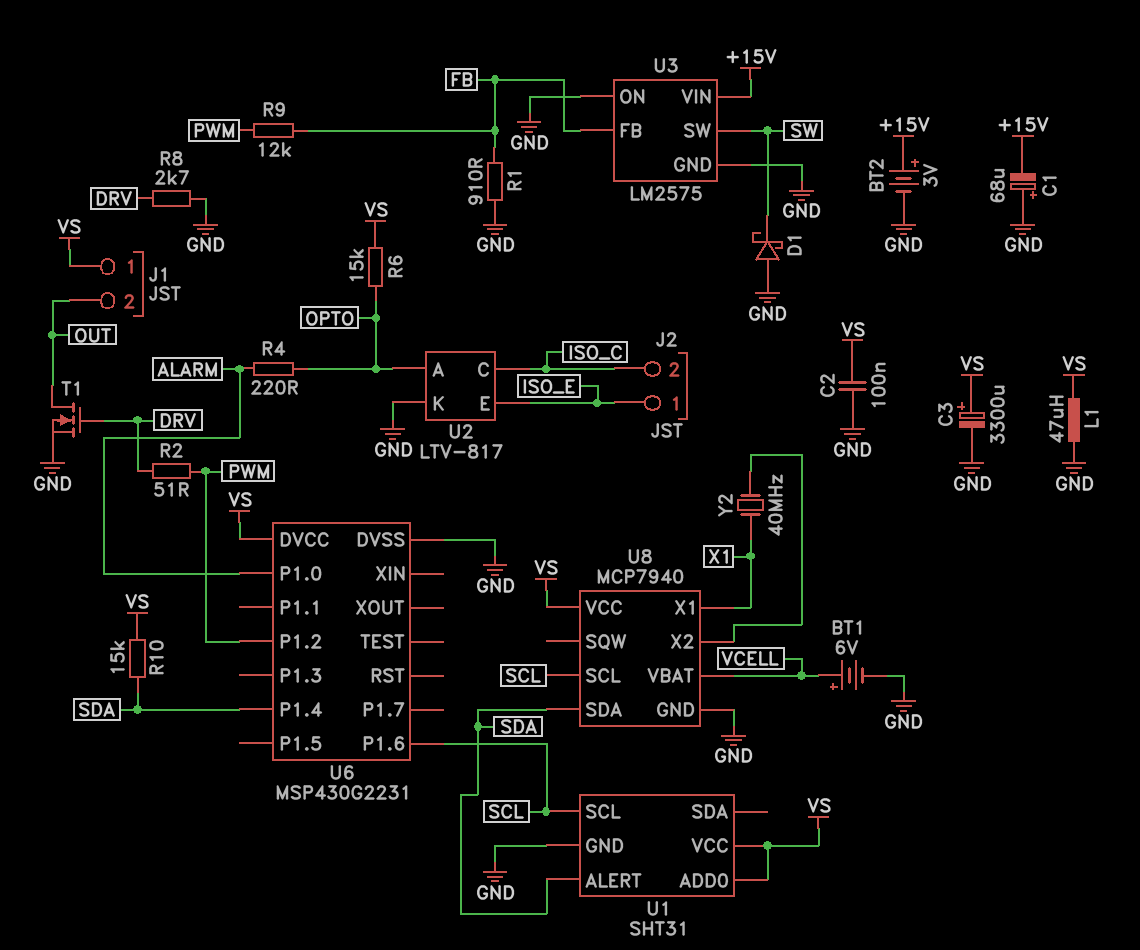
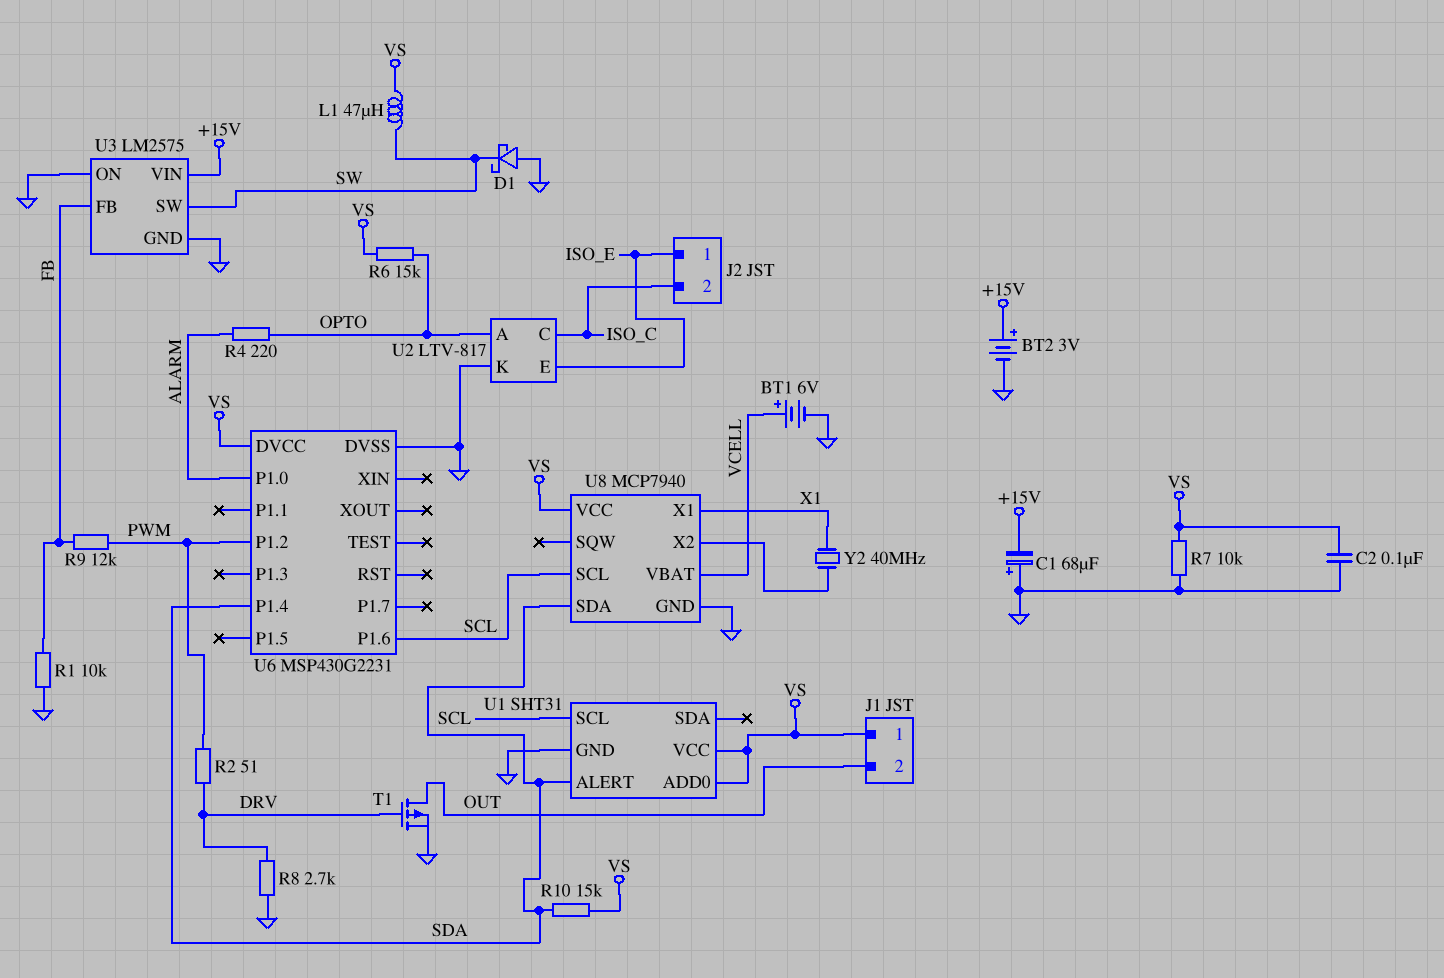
C3: 3300uF (plus VS, minus GND) -> none
L1: 47uH (GND, VS) -> 47uH (SW, VS)
R1: 910 (FB, GND) -> 10k (FB, GND)
R7: none -> 10k (GND, VS)
T1: NMOS (G DRV, D OUT, S GND) -> PMOS (G DRV, D OUT, S GND)

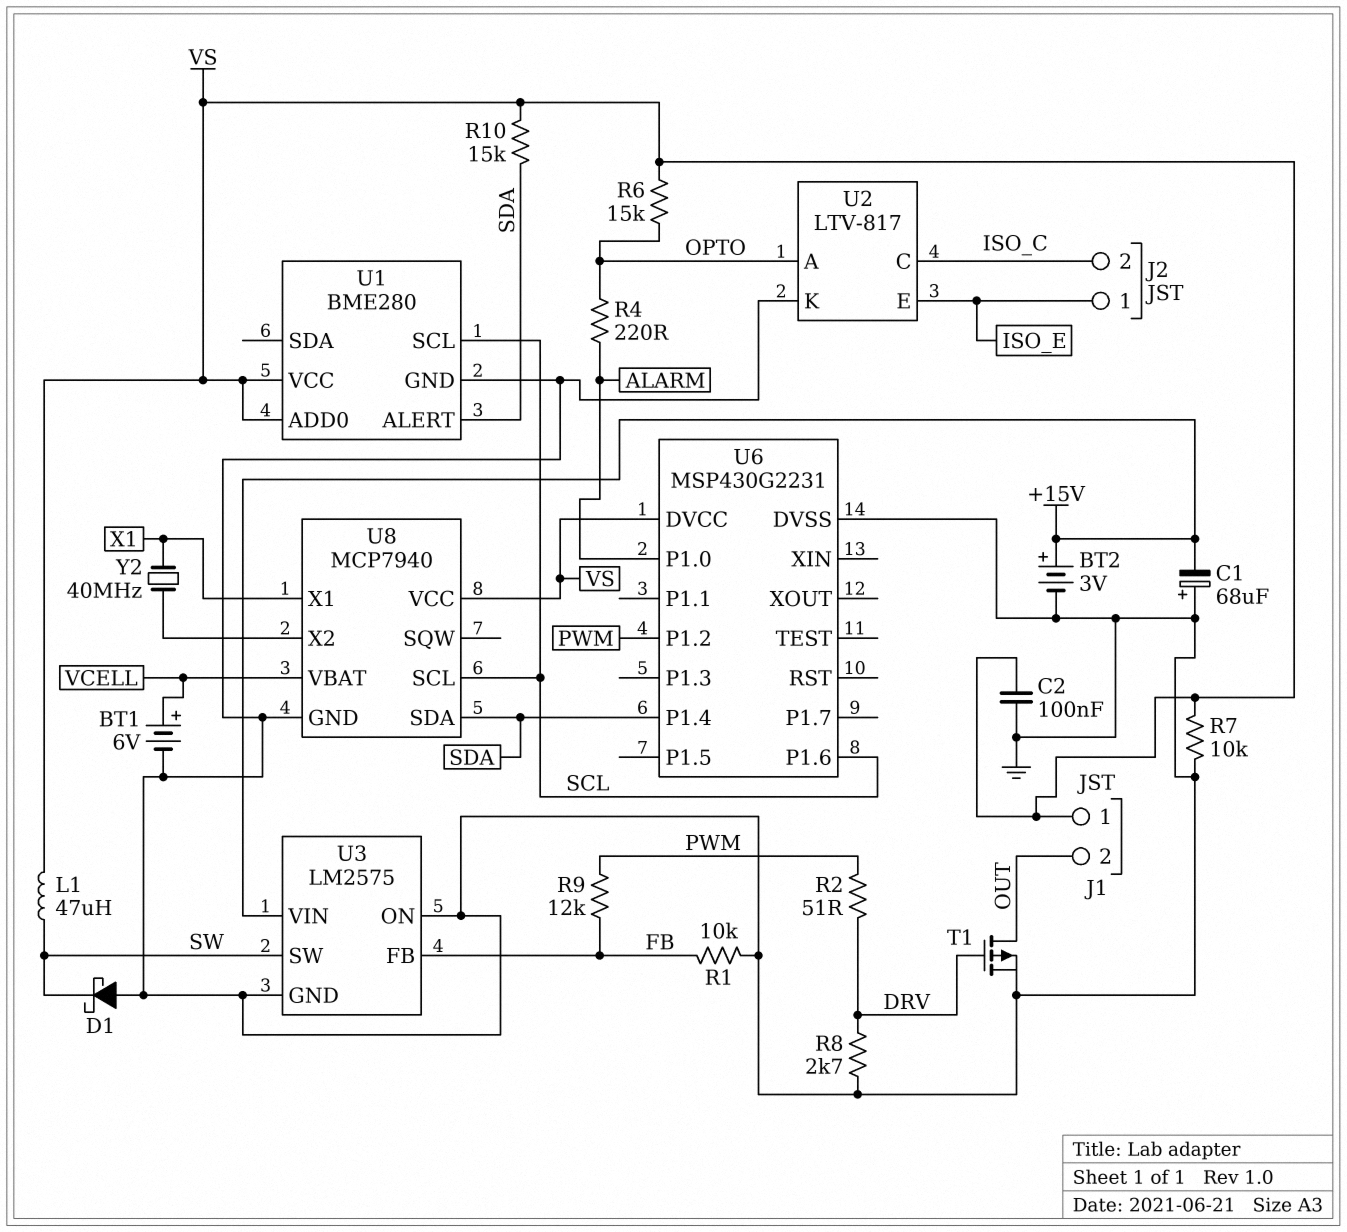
U1: SHT31 -> BME280

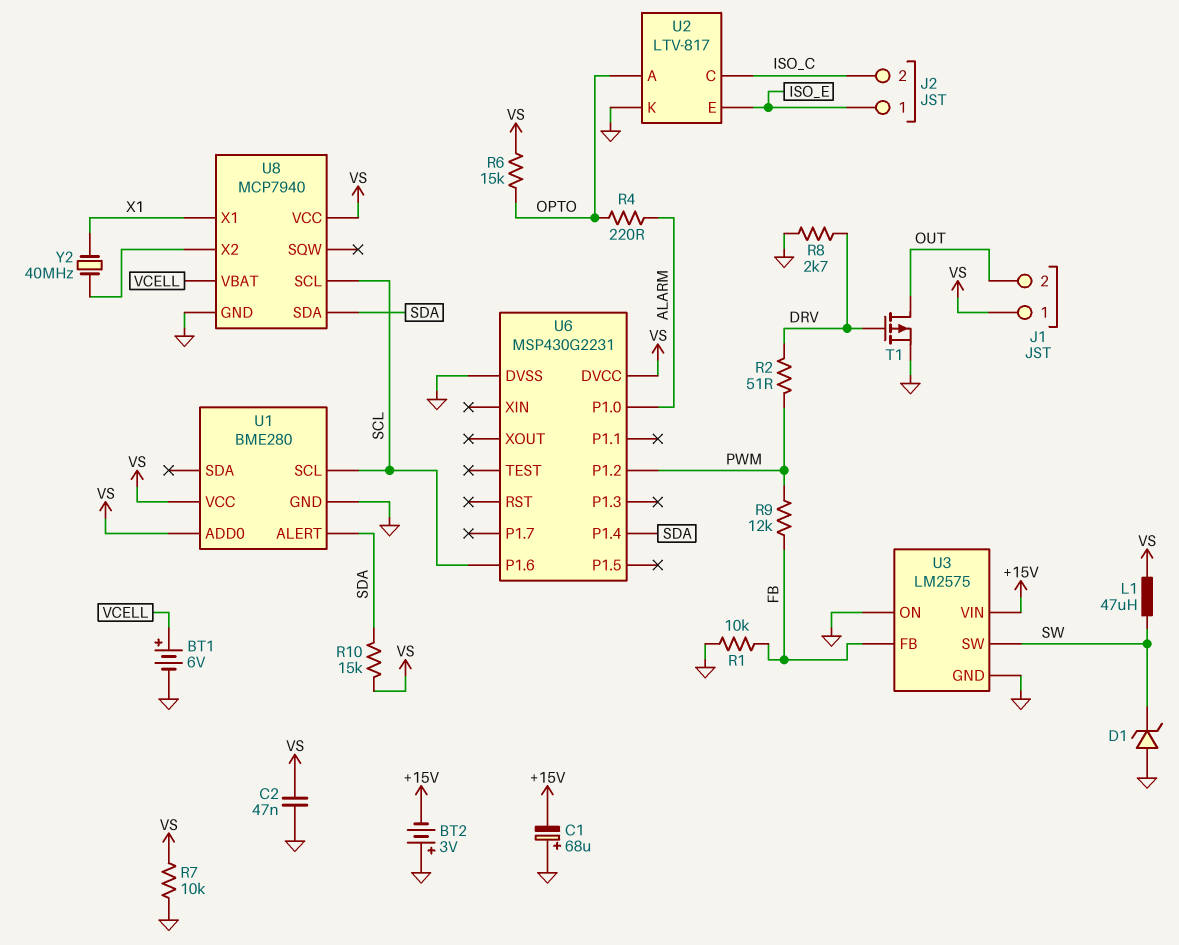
BT2: 3V (plus +15V, minus GND) -> 3V (plus GND, minus +15V)
C2: 100nF (GND, VS) -> 47nF (GND, VS)
D1: schottky (A GND, K SW) -> zener (A GND, K SW)

